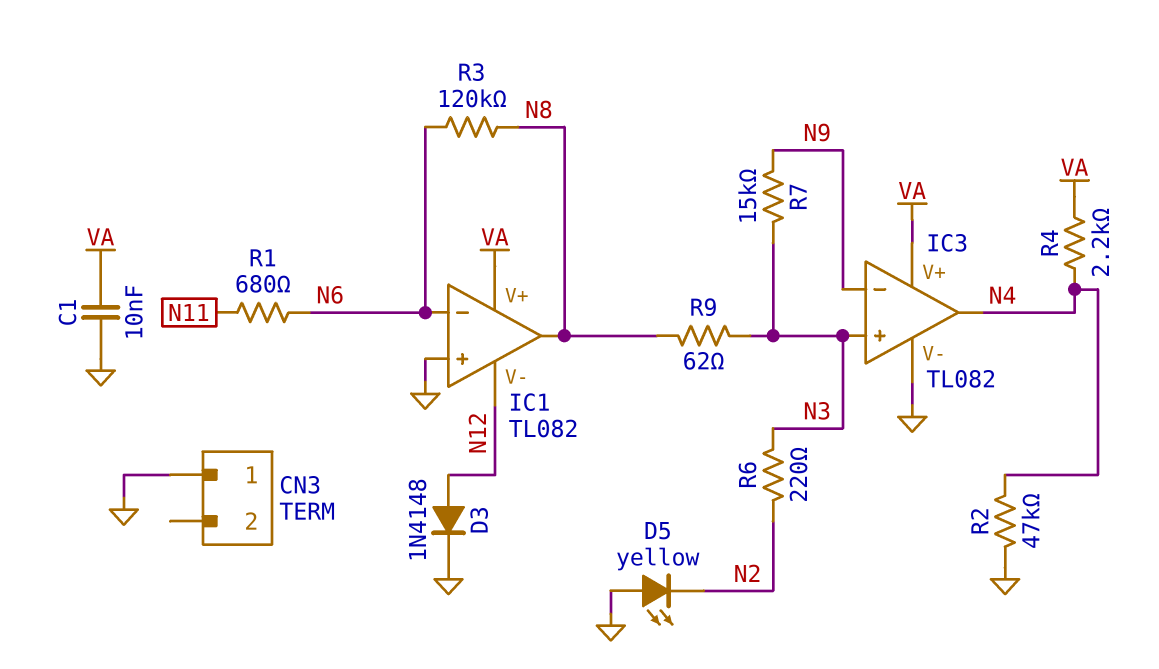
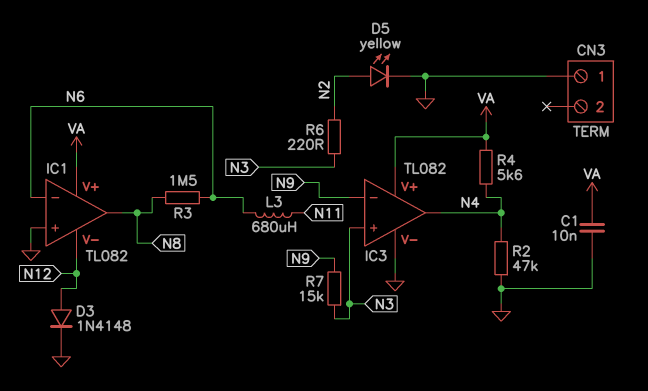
D5: LED yellow (A GND, K N2) -> LED yellow (A N2, K GND)
L3: none -> 680uH (N6, N11)
R1: 680 (N6, N11) -> none
R3: 120k (N6, N8) -> 1.5M (N6, N8)
R4: 2.2k (N4, VA) -> 5.6k (N4, VA)
R9: 62 (N3, N8) -> none

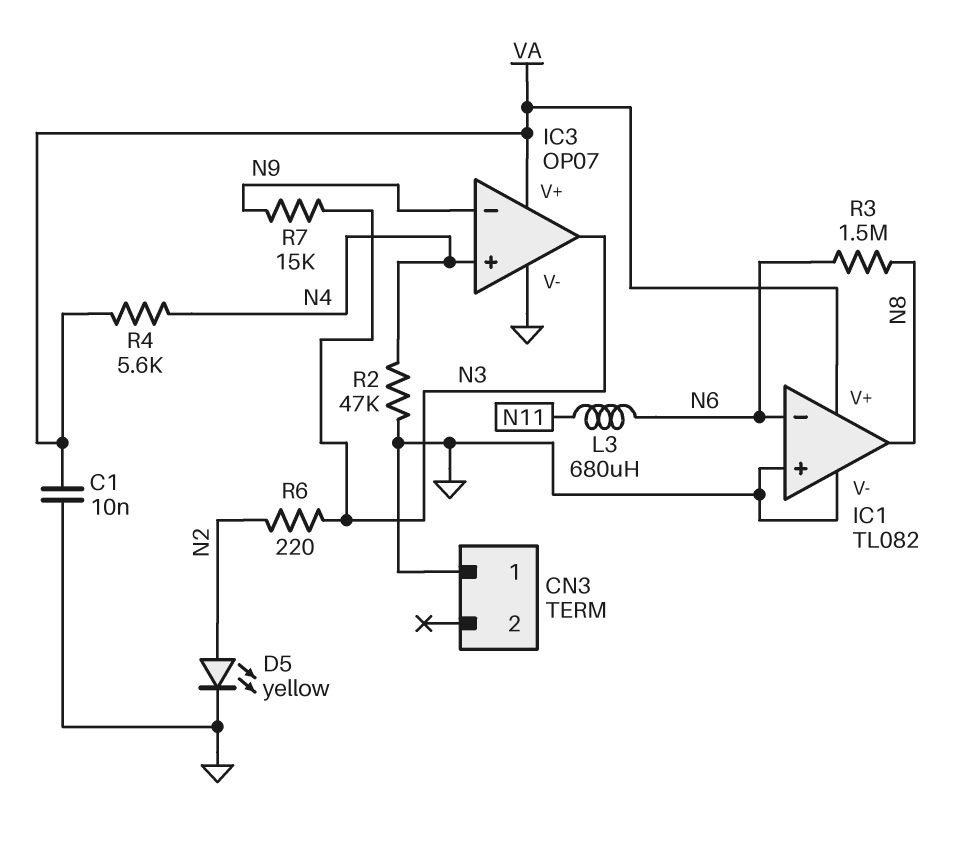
D3: diode 1N4148 (A N12, K GND) -> none
IC1 pin V-: N12 -> GND
IC3: TL082 -> OP07
IC3 pin in+: N3 -> N4
IC3 pin out: N4 -> N3

